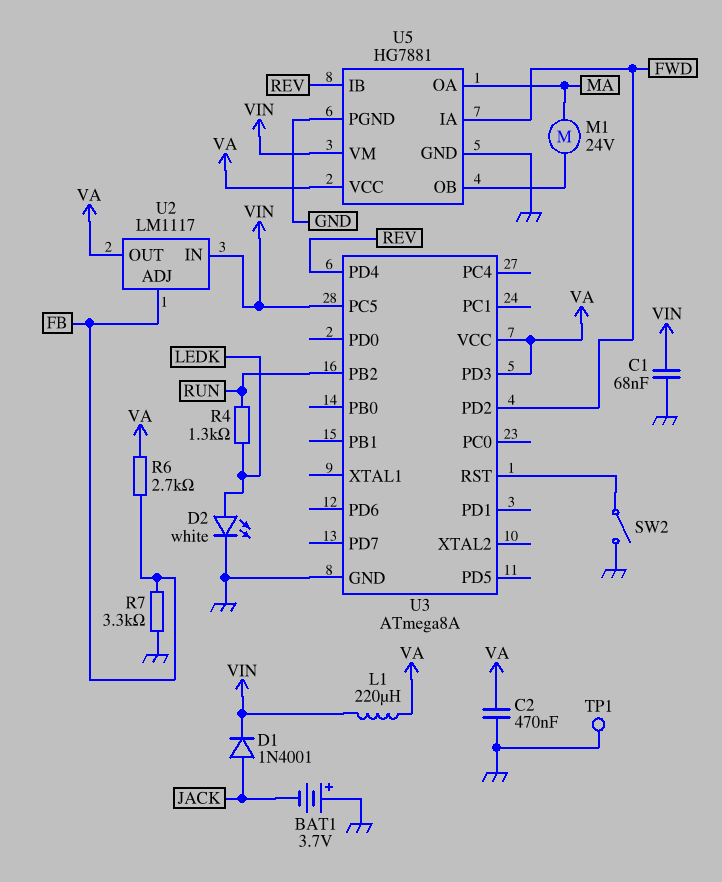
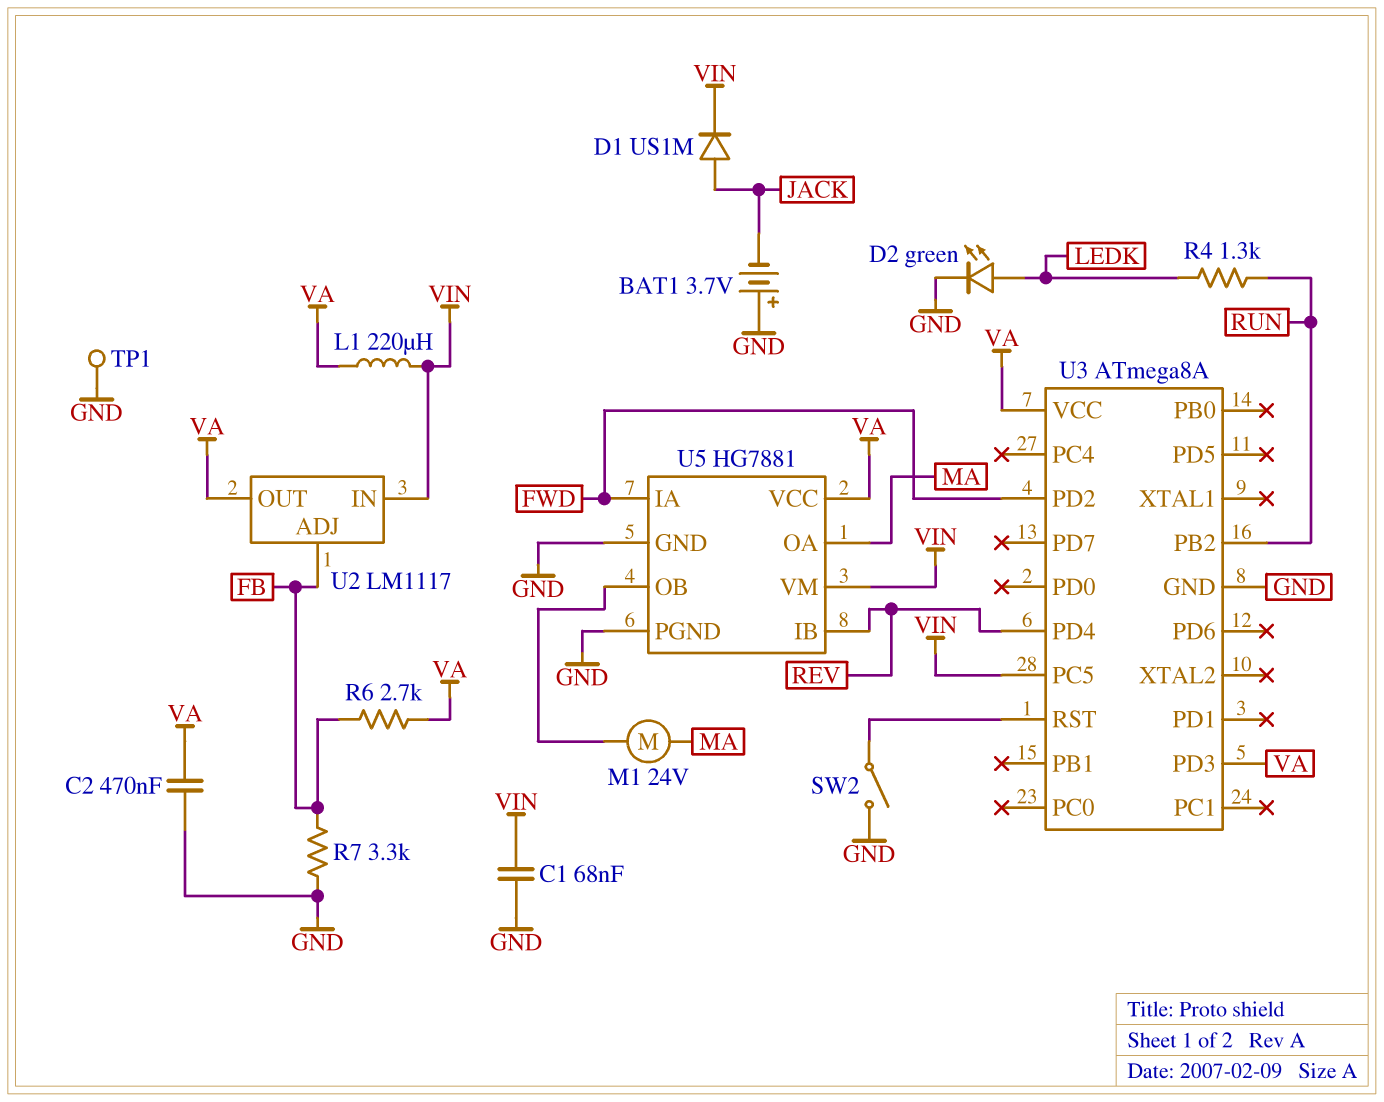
D1: diode 1N4001 (A JACK, K VIN) -> diode US1M (A JACK, K VIN)
D2: LED white (A LEDK, K GND) -> LED green (A LEDK, K GND)

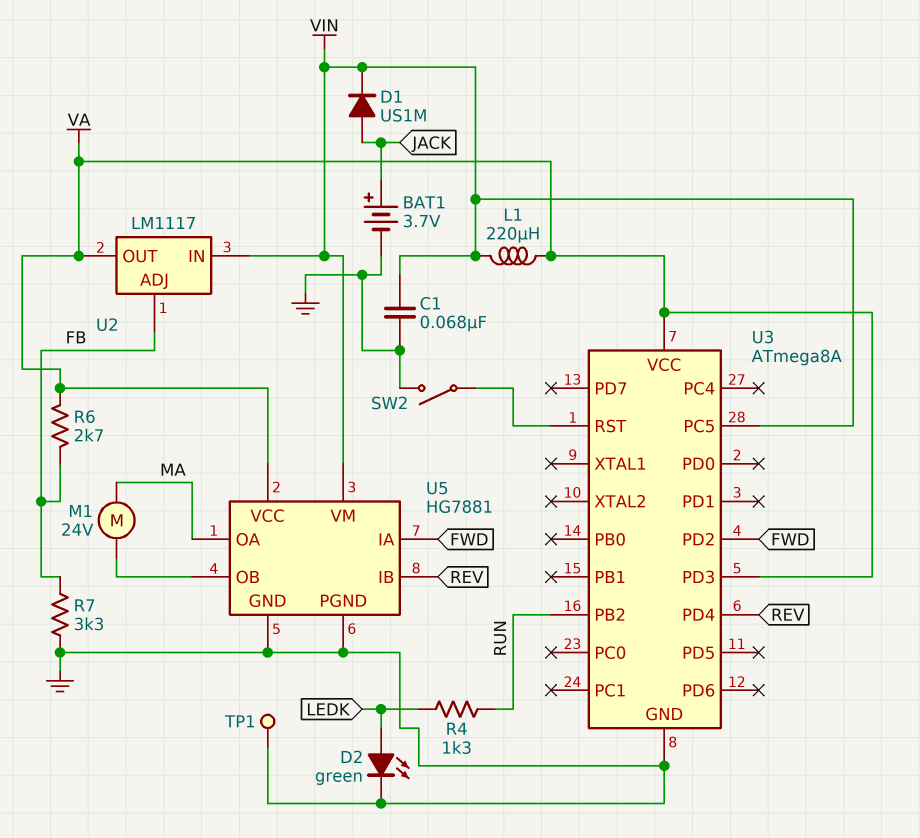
BAT1: 3.7V (plus GND, minus JACK) -> 3.7V (plus JACK, minus GND)
C2: 470nF (GND, VA) -> none

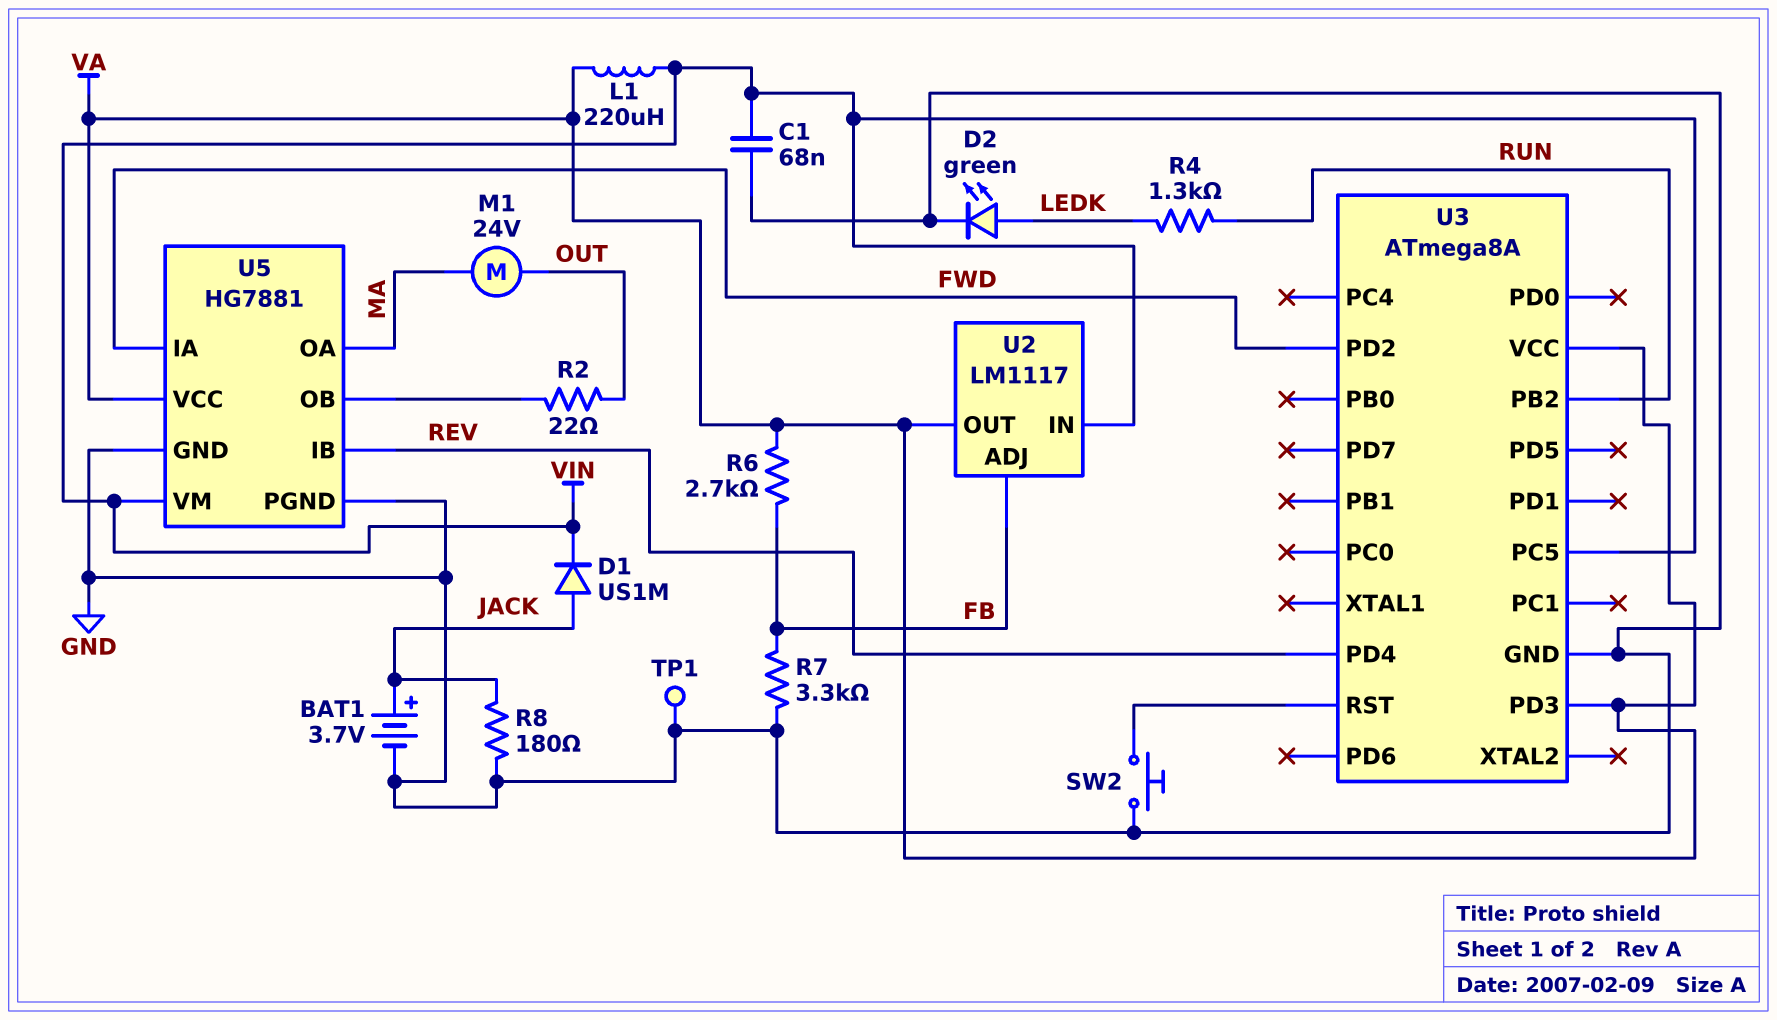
M1: motor 24V (MA, U5/OB) -> motor 24V (MA, OUT)
R2: none -> 22 (OUT, U5/OB)
R8: none -> 180 (GND, JACK)
SW2: switch (GND, U3/RST) -> button (GND, U3/RST)

